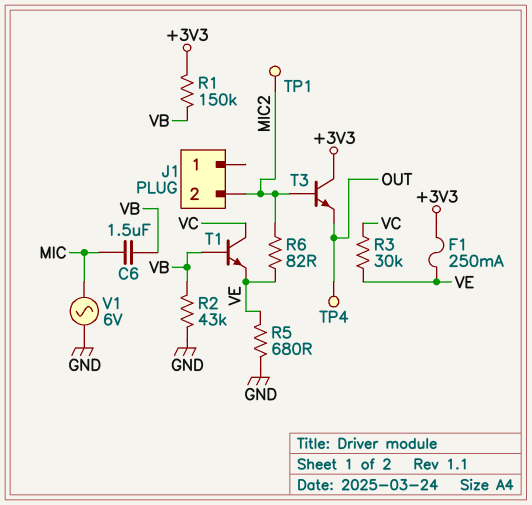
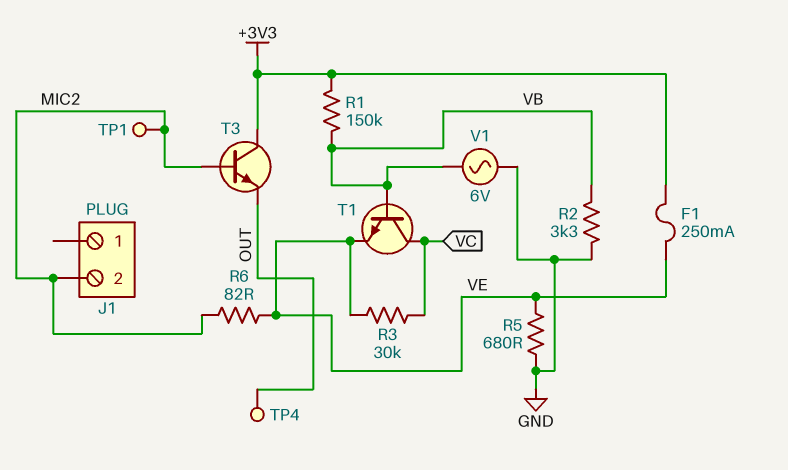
C6: 1.5uF (MIC, VB) -> none
R2: 43k (GND, VB) -> 3.3k (GND, VB)
V1: AC 6V (GND, MIC) -> AC 6V (GND, VB)

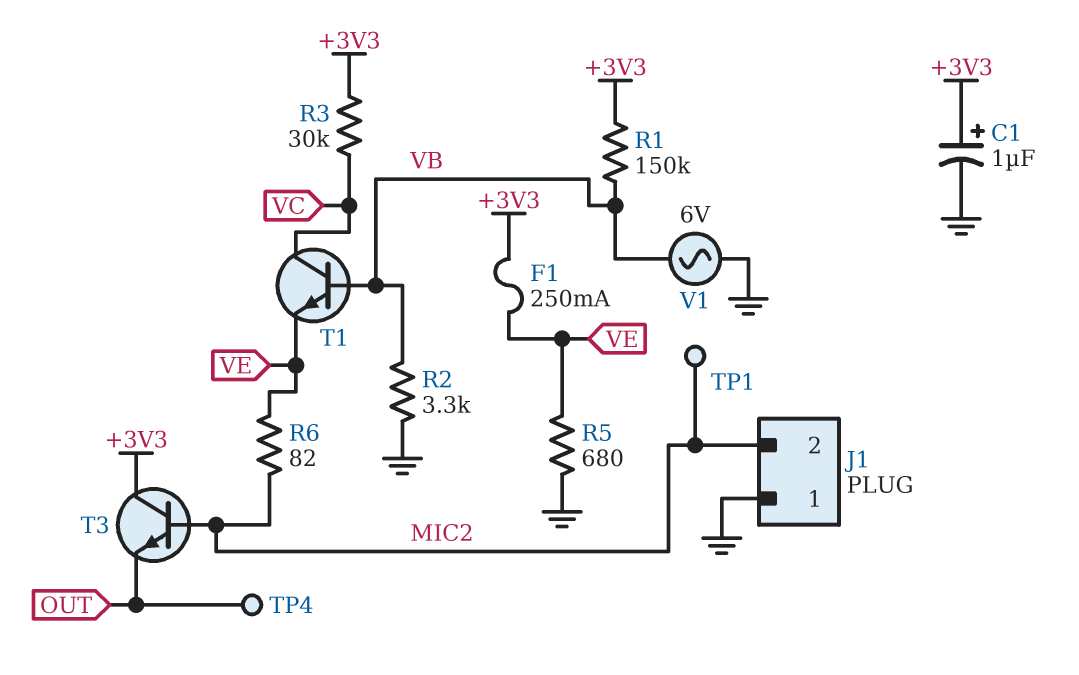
C1: none -> 1uF (plus +3V3, minus GND)
J1 pin 1: none -> GND
R3: 30k (VC, VE) -> 30k (+3V3, VC)

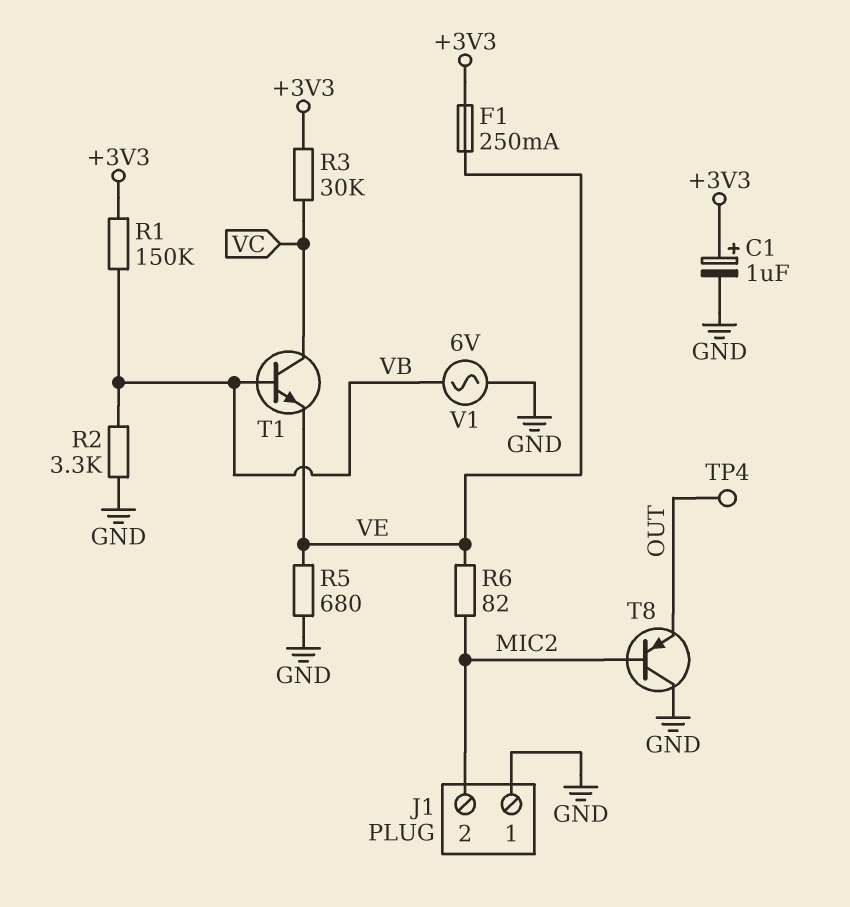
T3: NPN (B MIC2, C +3V3, E OUT) -> none
T8: none -> PNP (B MIC2, C GND, E OUT)
TP1: test point (MIC2) -> none

